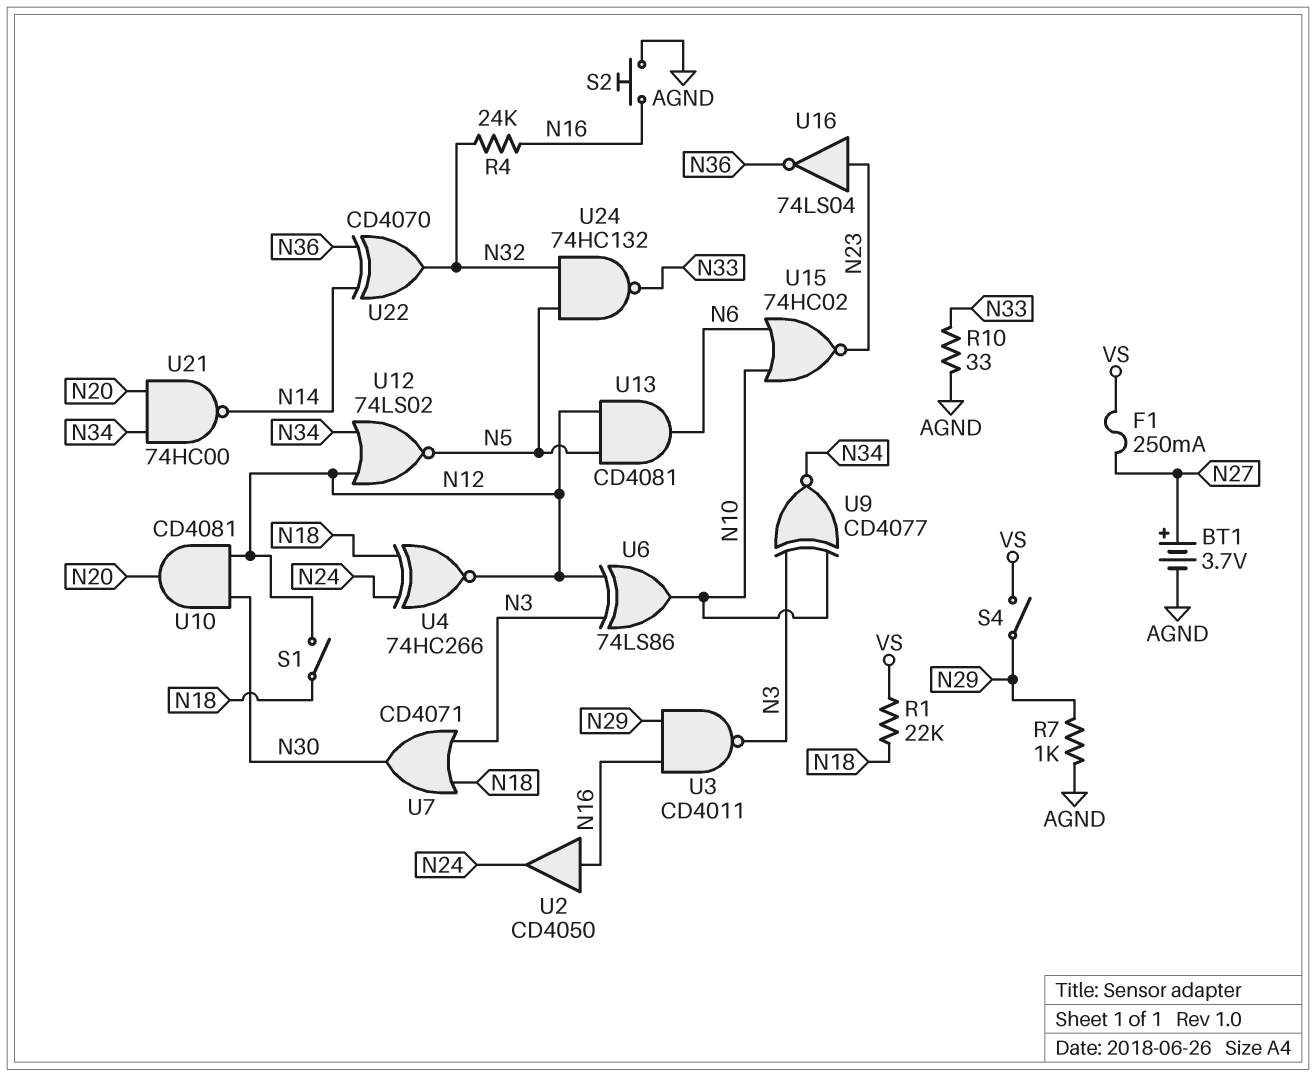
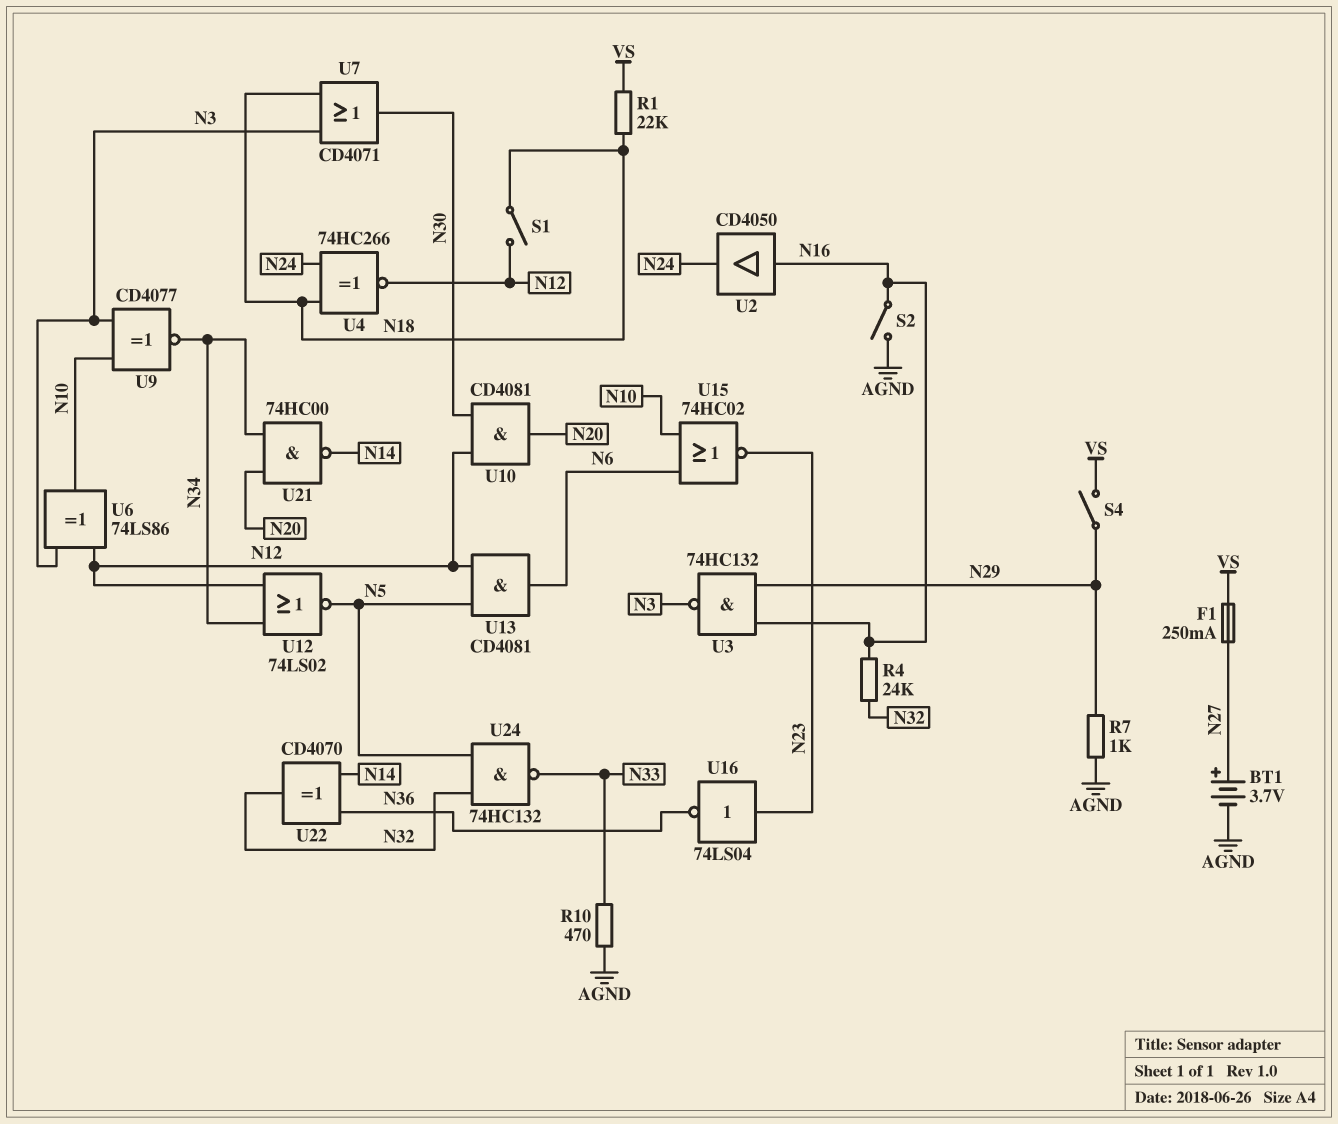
R10: 33 (AGND, N33) -> 470 (AGND, N33)
S2: button (AGND, N16) -> switch (AGND, N16)
U3: NAND CD4011 (in N16, in N29, out N3) -> NAND 74HC132 (in N16, in N29, out N3)

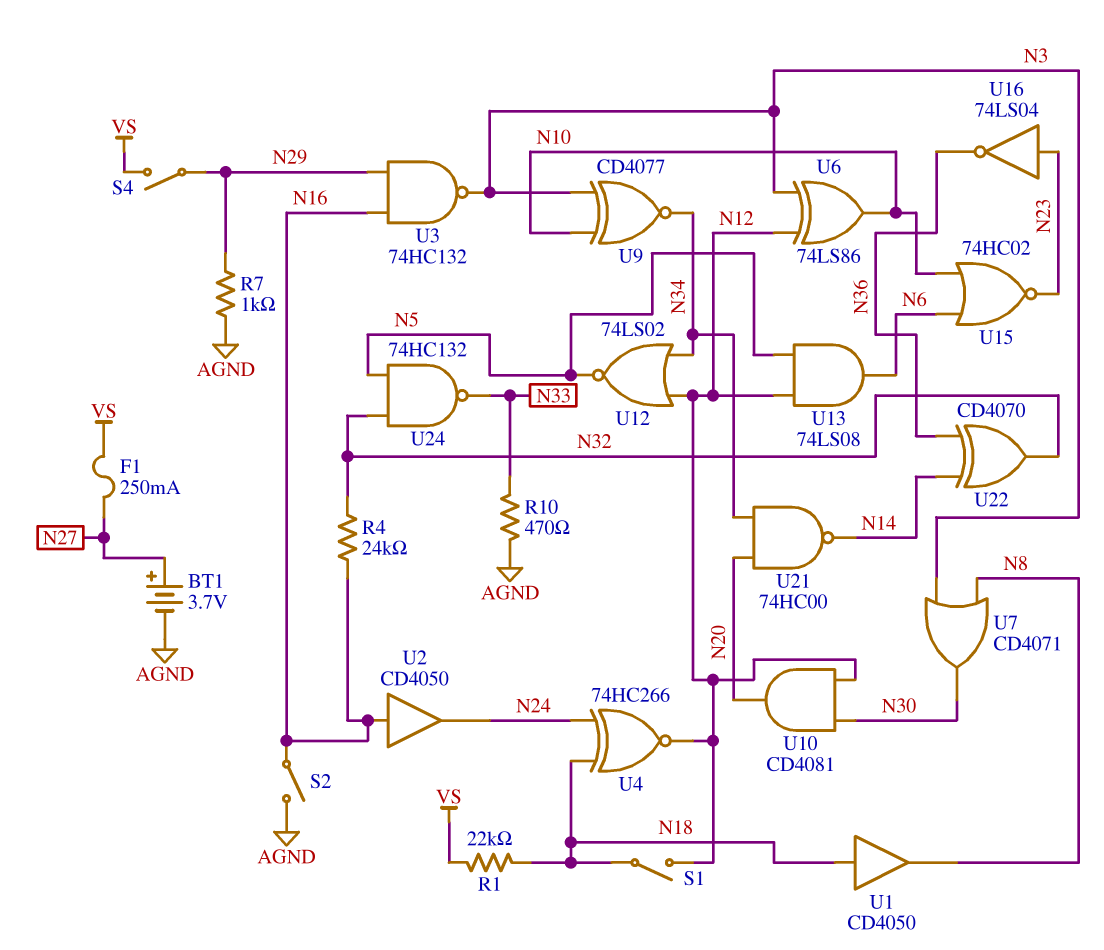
U1: none -> buffer CD4050 (in N18, out N8)
U7: OR CD4071 (in N3, in N18, out N30) -> OR CD4071 (in N3, in N8, out N30)
U13: AND CD4081 (in N5, in N12, out N6) -> AND 74LS08 (in N5, in N12, out N6)

